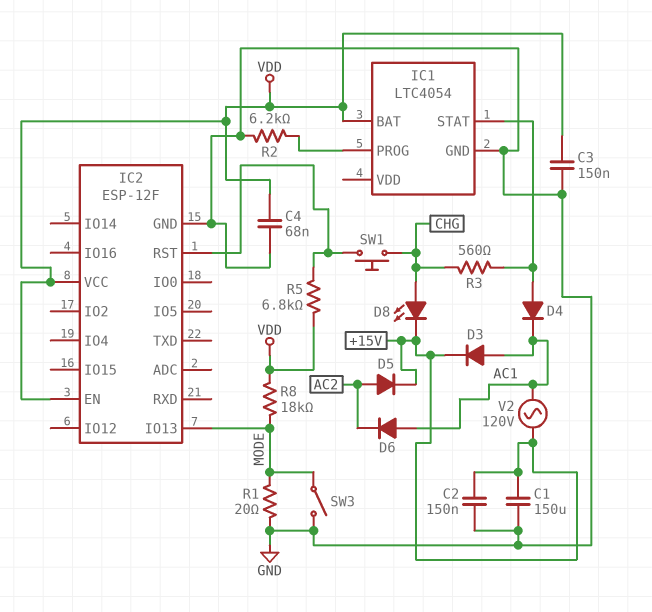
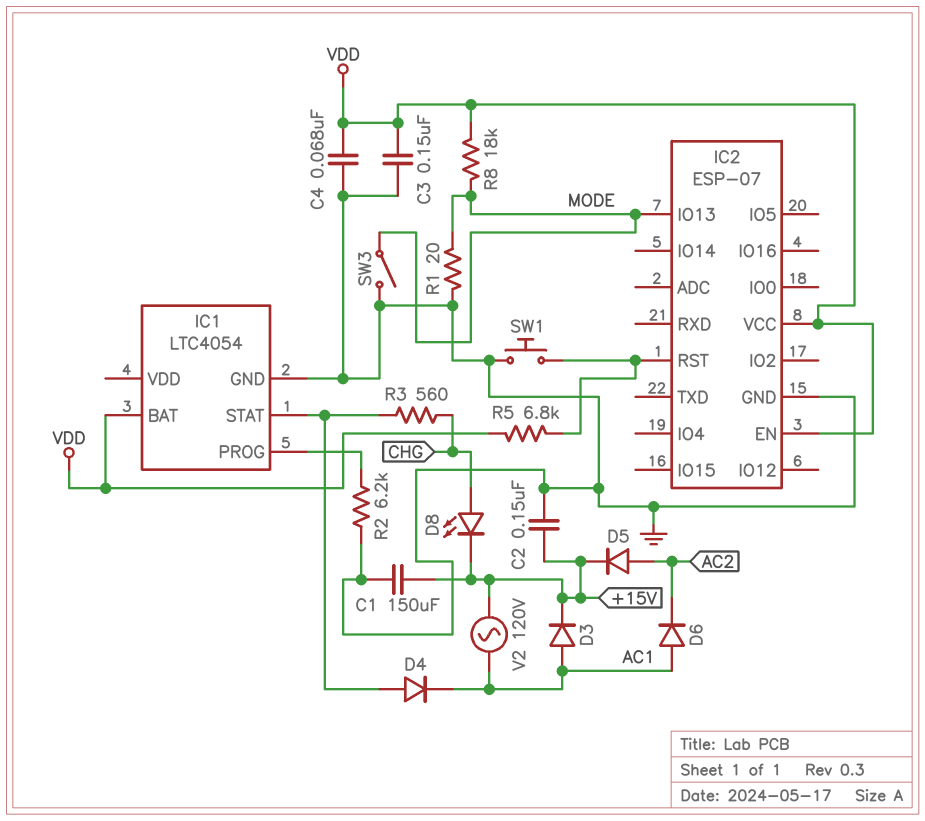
IC2: ESP-12F -> ESP-07
SW1: button (CHG, IC2/RST) -> button (GND, IC2/RST)

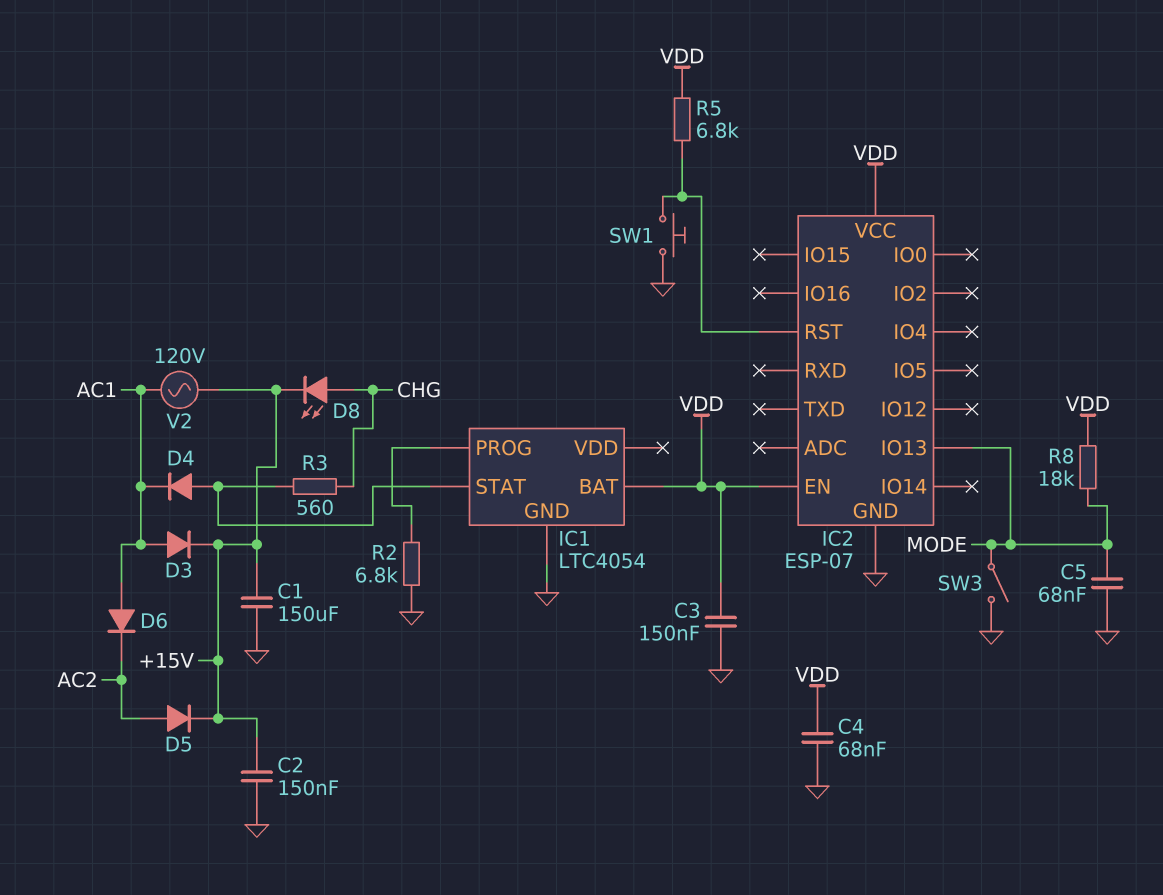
C5: none -> 68nF (GND, MODE)
R1: 20 (GND, MODE) -> none
R2: 6.2k (GND, IC1/PROG) -> 6.8k (GND, IC1/PROG)

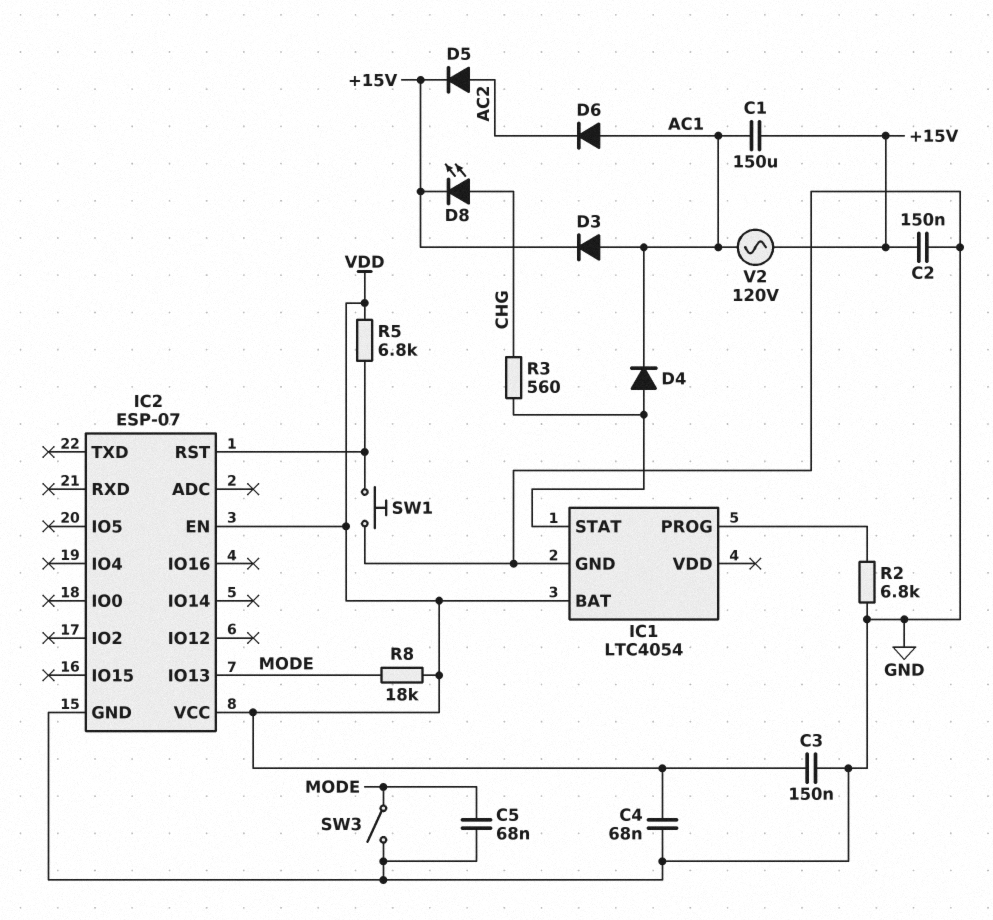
C1: 150uF (+15V, GND) -> 150uF (+15V, AC1)

